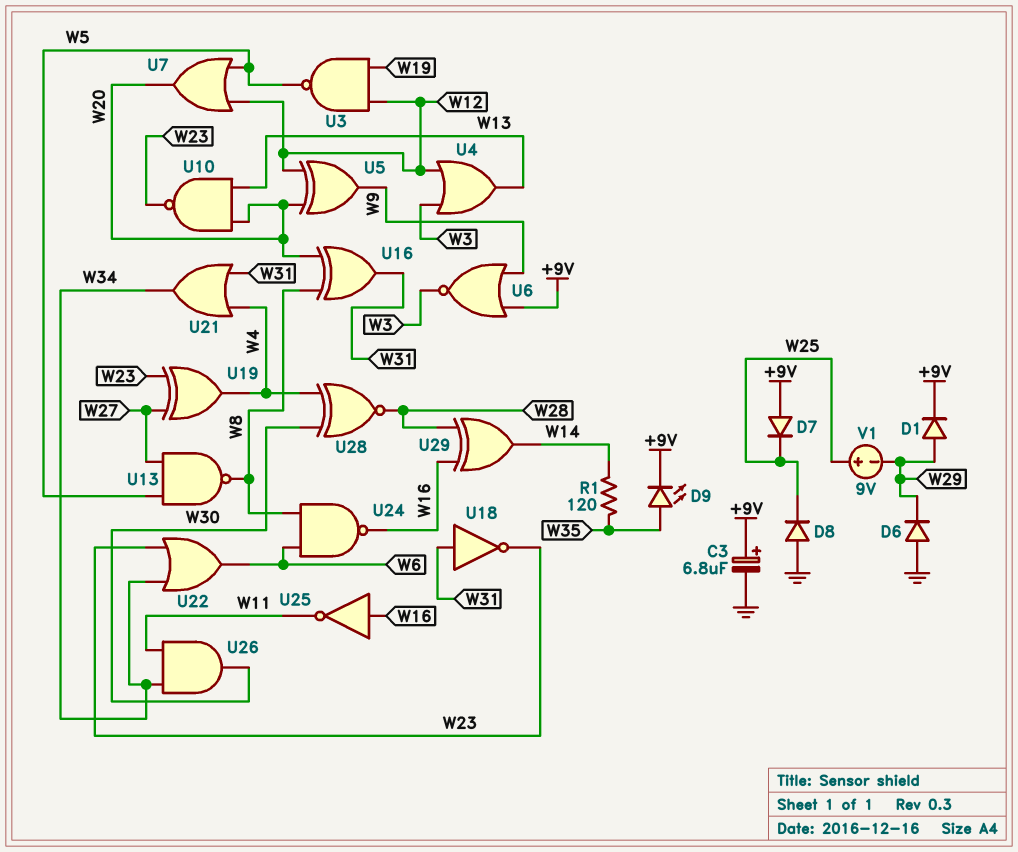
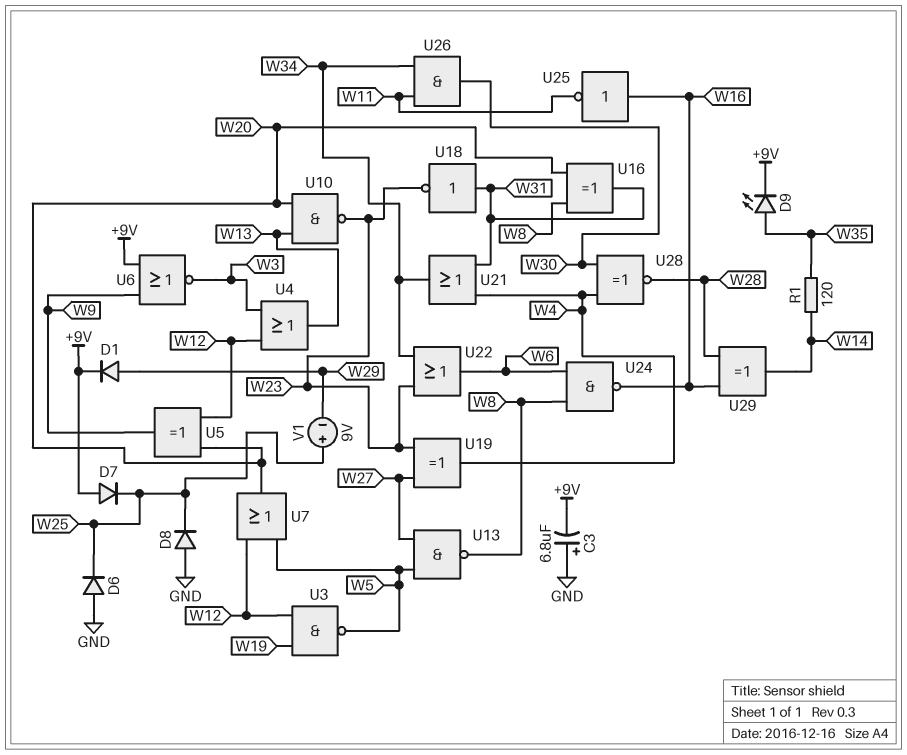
C3: 6.8uF (plus +9V, minus GND) -> 6.8uF (plus GND, minus +9V)
D6: diode (A GND, K W29) -> diode (A GND, K W25)

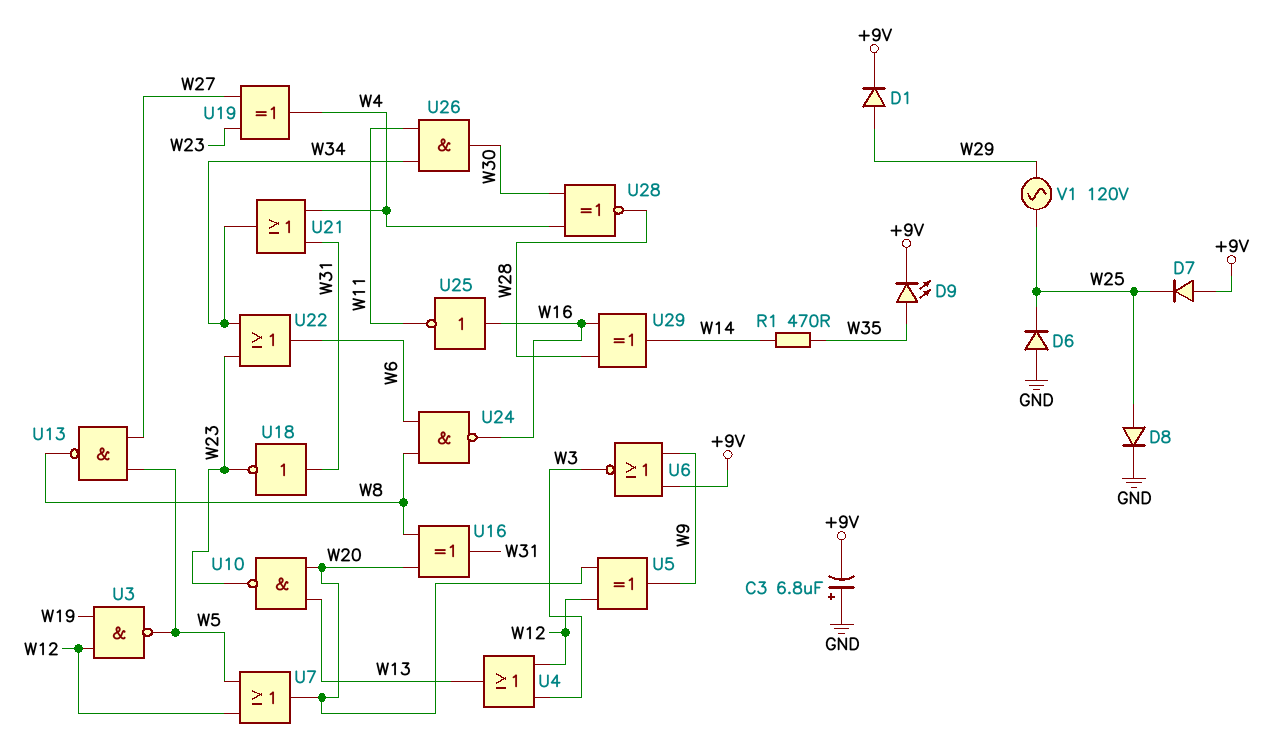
D8: diode (A GND, K W25) -> diode (A W25, K GND)
R1: 120 (W14, W35) -> 470 (W14, W35)
V1: 9V (plus W25, minus W29) -> AC 120V (W25, W29)

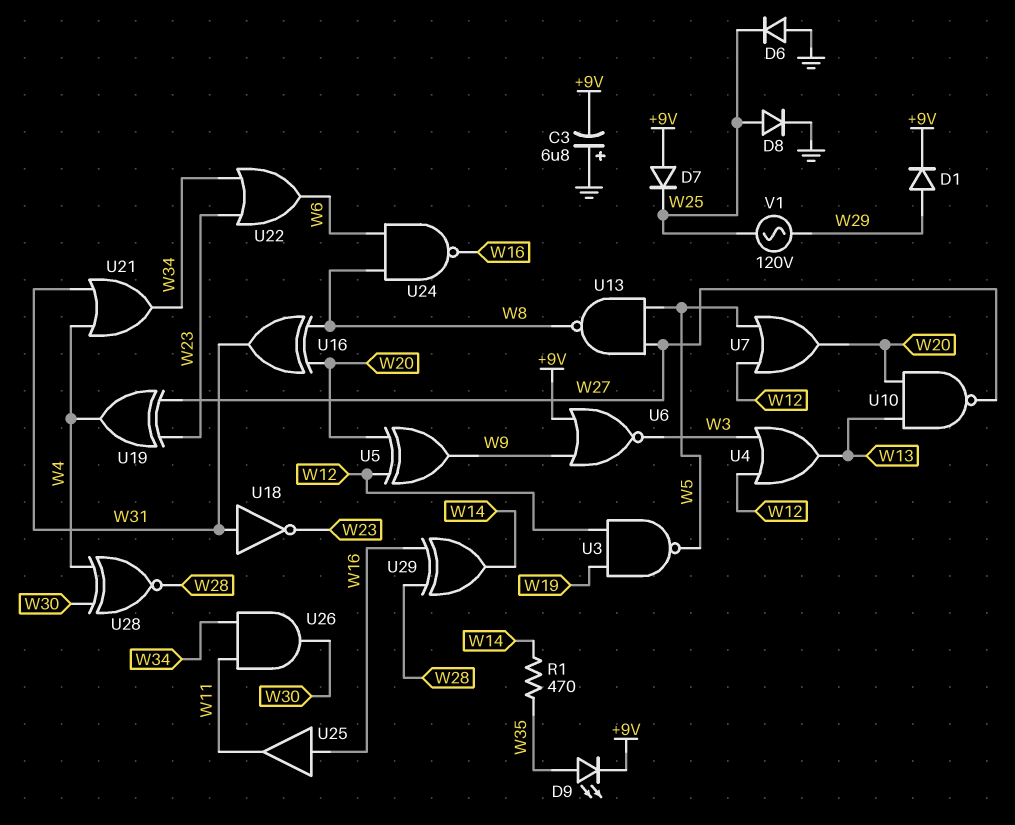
U10: NAND (in W13, in W20, out W23) -> NAND (in W13, in W20, out W27)
U25: NOT (in W16, out W11) -> buffer (in W16, out W11)

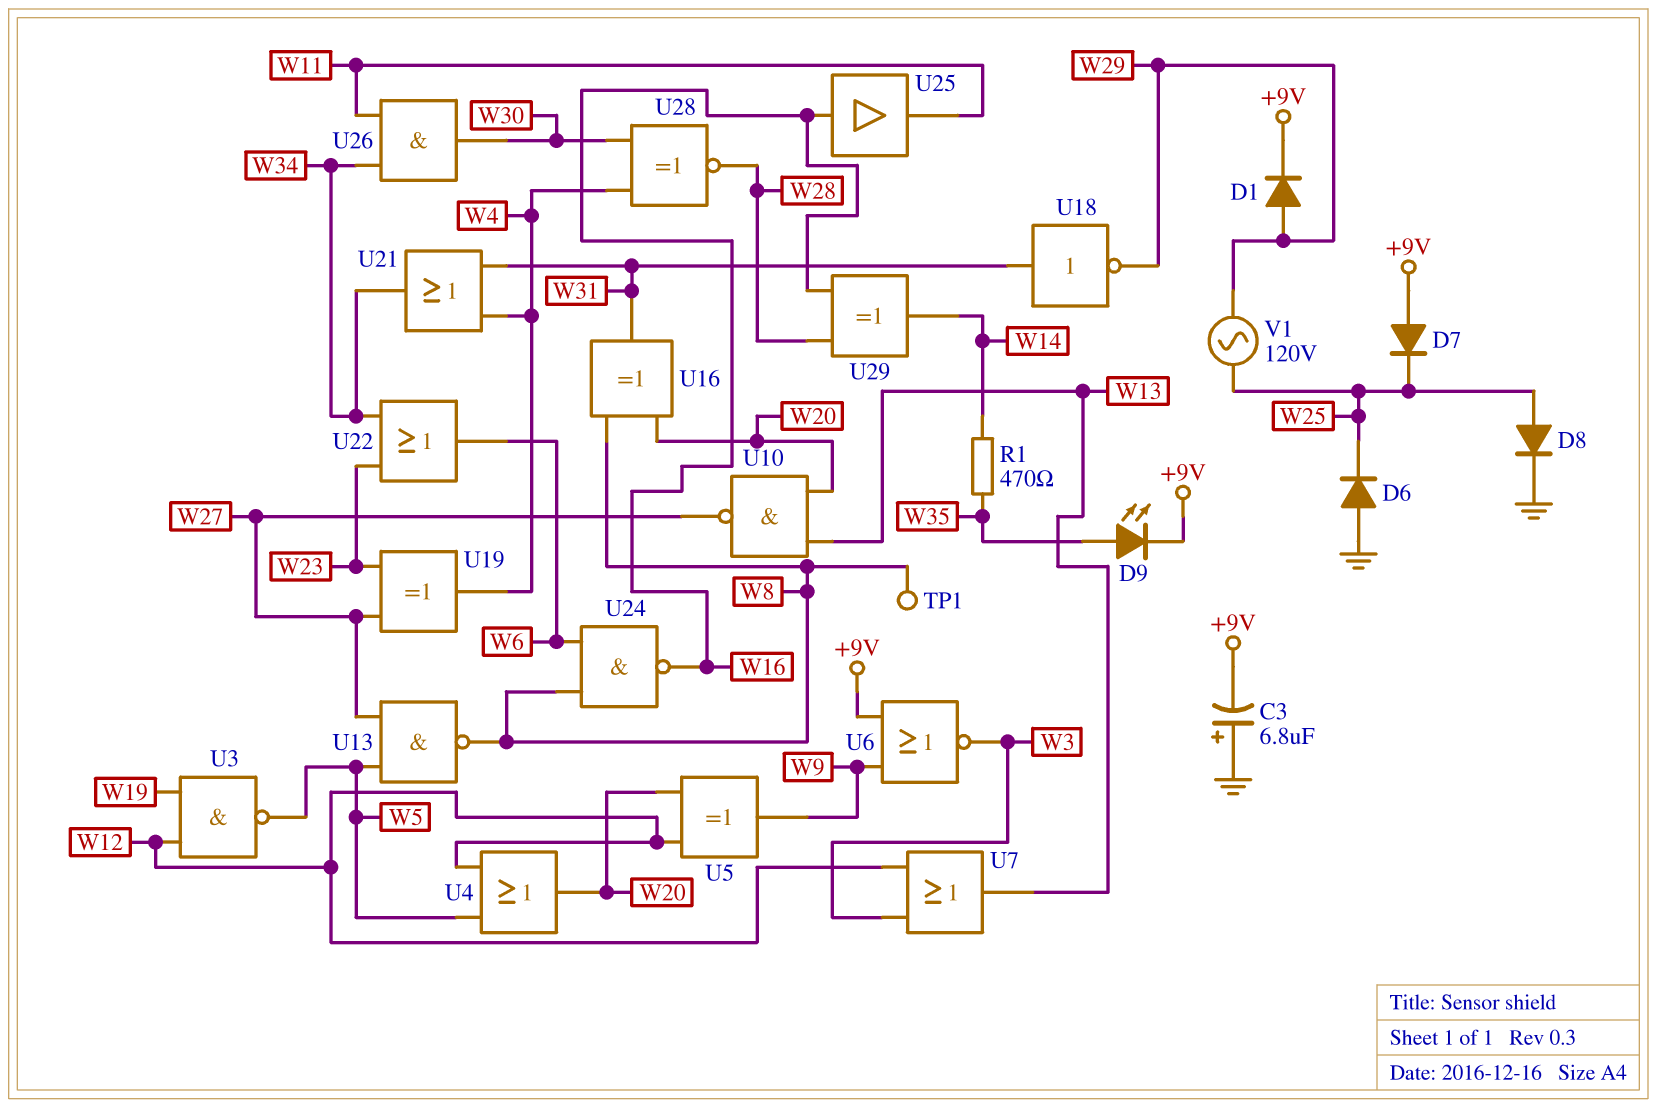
TP1: none -> test point (W8)
U4: OR (in W3, in W12, out W13) -> OR (in W5, in W12, out W20)
U7: OR (in W5, in W12, out W20) -> OR (in W3, in W12, out W13)
U18: NOT (in W31, out W23) -> NOT (in W31, out W29)

